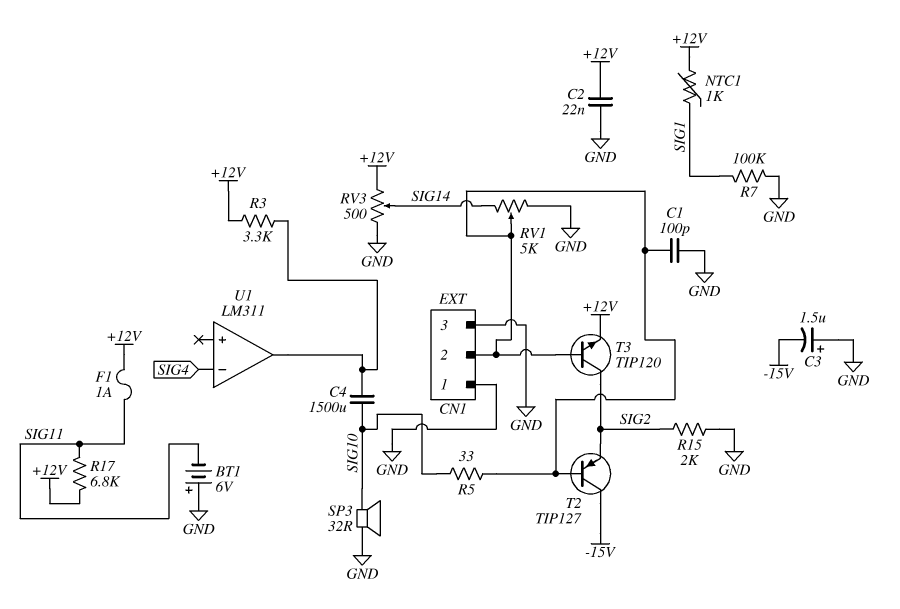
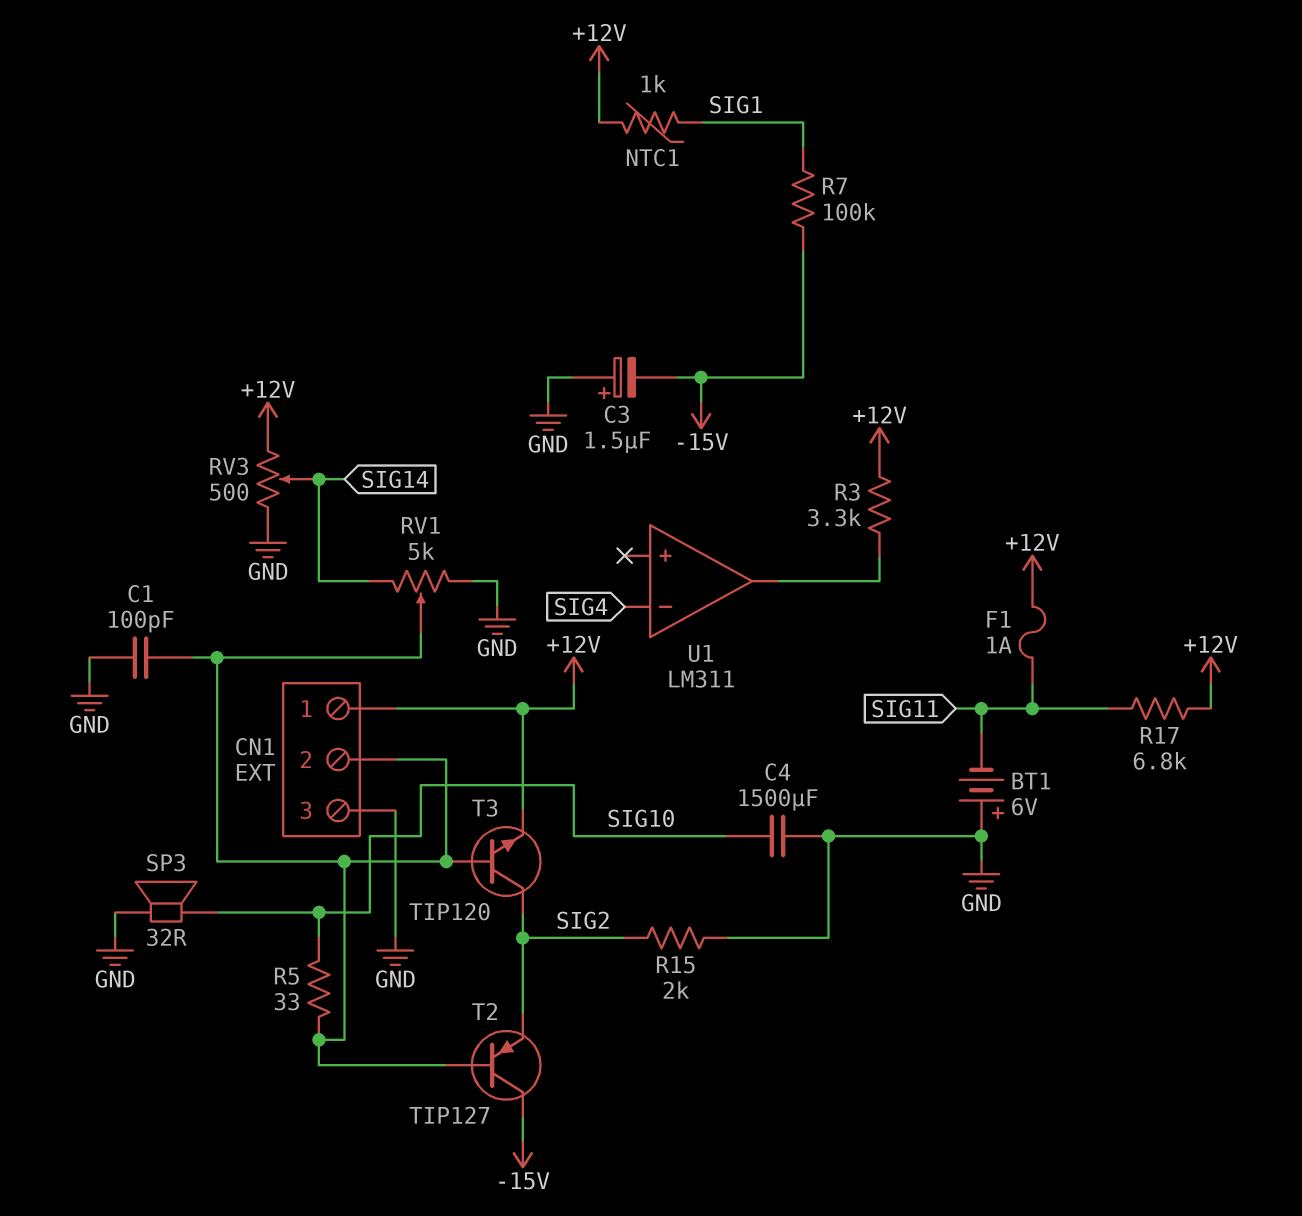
C2: 22nF (+12V, GND) -> none
C4: 1500uF (SIG10, U1/out) -> 1500uF (GND, SIG10)
CN1 pin 1: GND -> +12V
R7: 100k (GND, SIG1) -> 100k (-15V, SIG1)

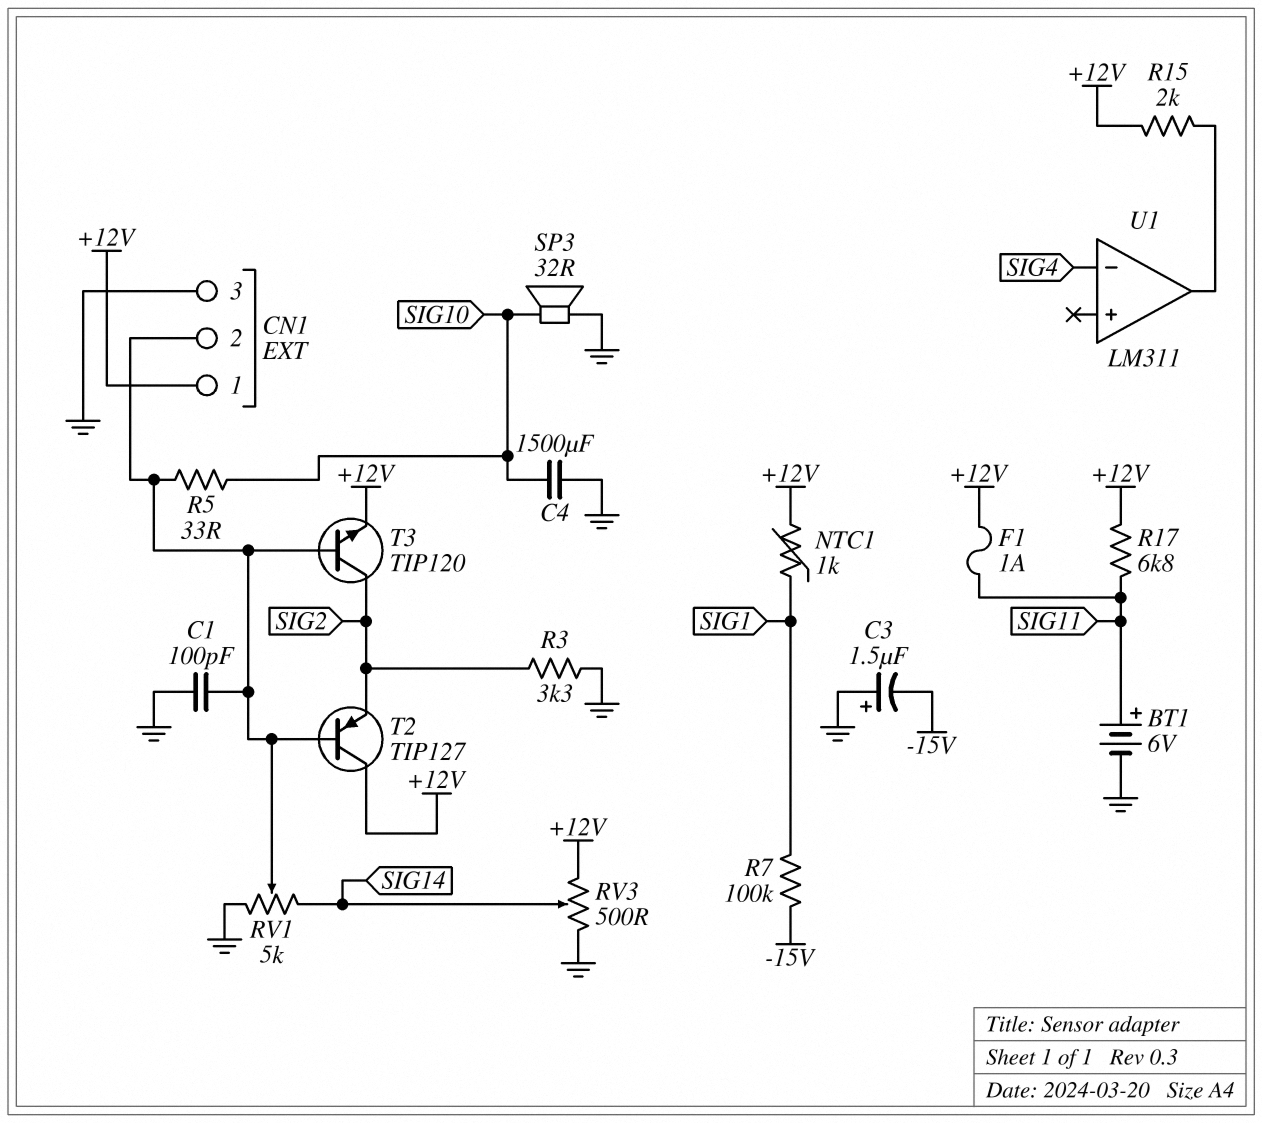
BT1: 6V (plus GND, minus SIG11) -> 6V (plus SIG11, minus GND)
R3: 3.3k (+12V, U1/out) -> 3.3k (GND, SIG2)
R15: 2k (GND, SIG2) -> 2k (+12V, U1/out)
T2: PNP TIP127 (B CN1/2, C -15V, E SIG2) -> PNP TIP127 (B CN1/2, C +12V, E SIG2)

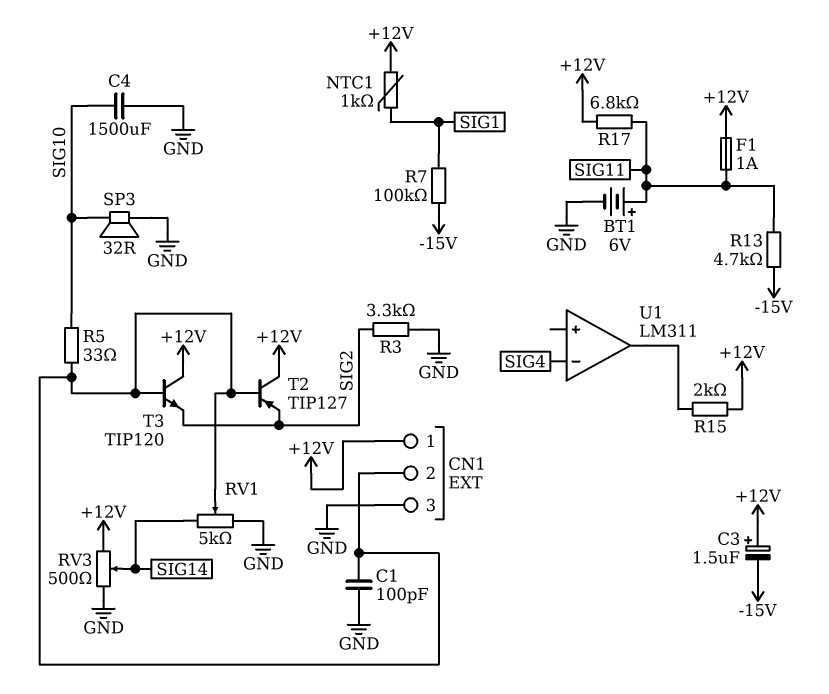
C3: 1.5uF (plus GND, minus -15V) -> 1.5uF (plus +12V, minus -15V)
R13: none -> 4.7k (-15V, SIG11)
T3: NPN TIP120 (B CN1/2, C SIG2, E +12V) -> NPN TIP120 (B CN1/2, C +12V, E SIG2)

